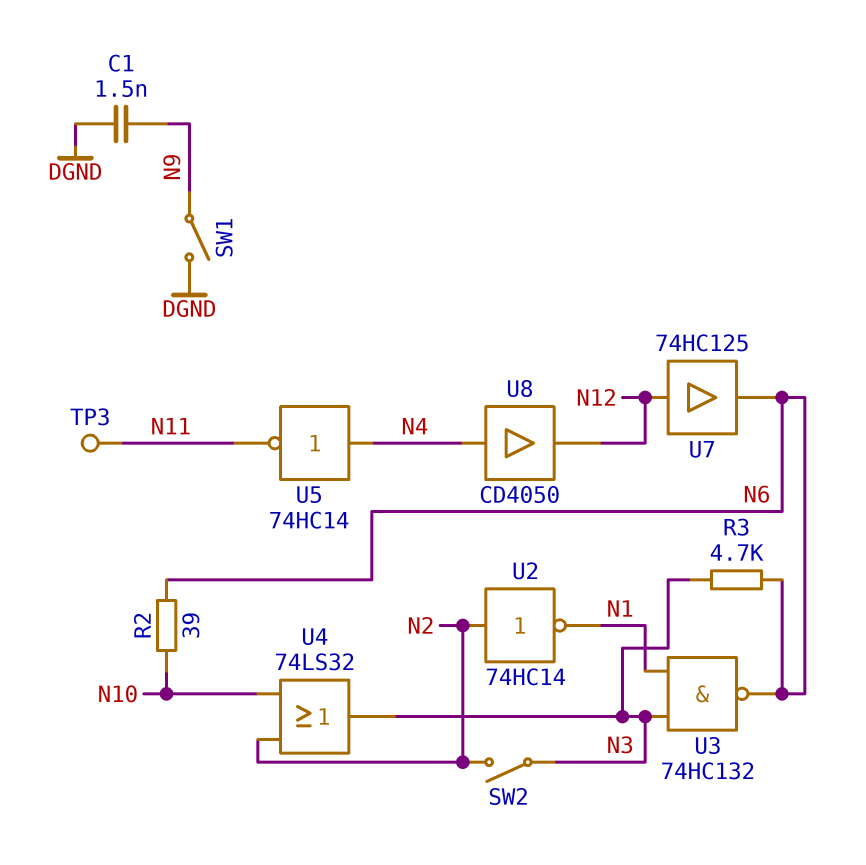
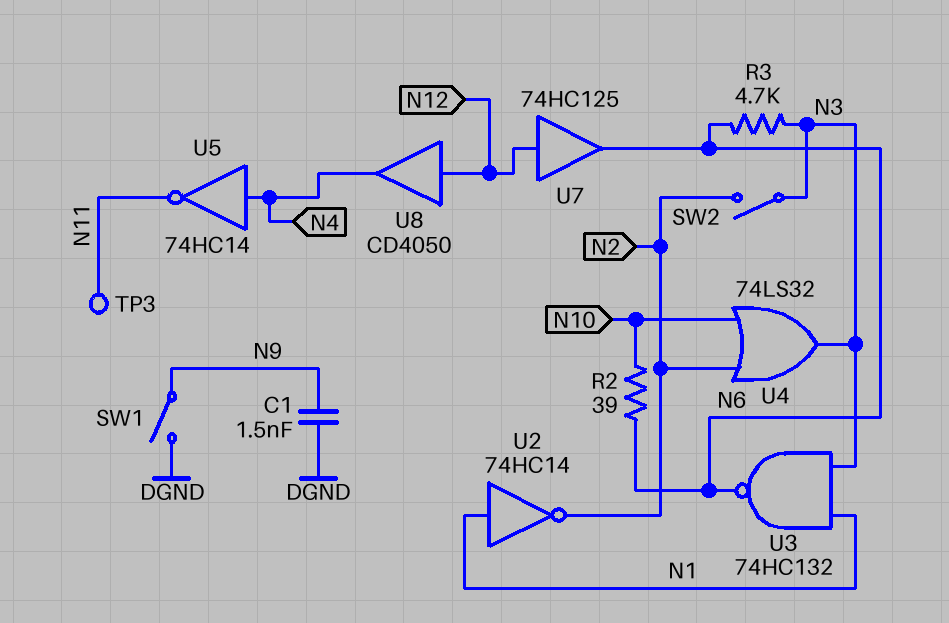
U2: NOT 74HC14 (in N2, out N1) -> NOT 74HC14 (in N1, out N2)
U8: buffer CD4050 (in N4, out N12) -> buffer CD4050 (in N12, out N4)

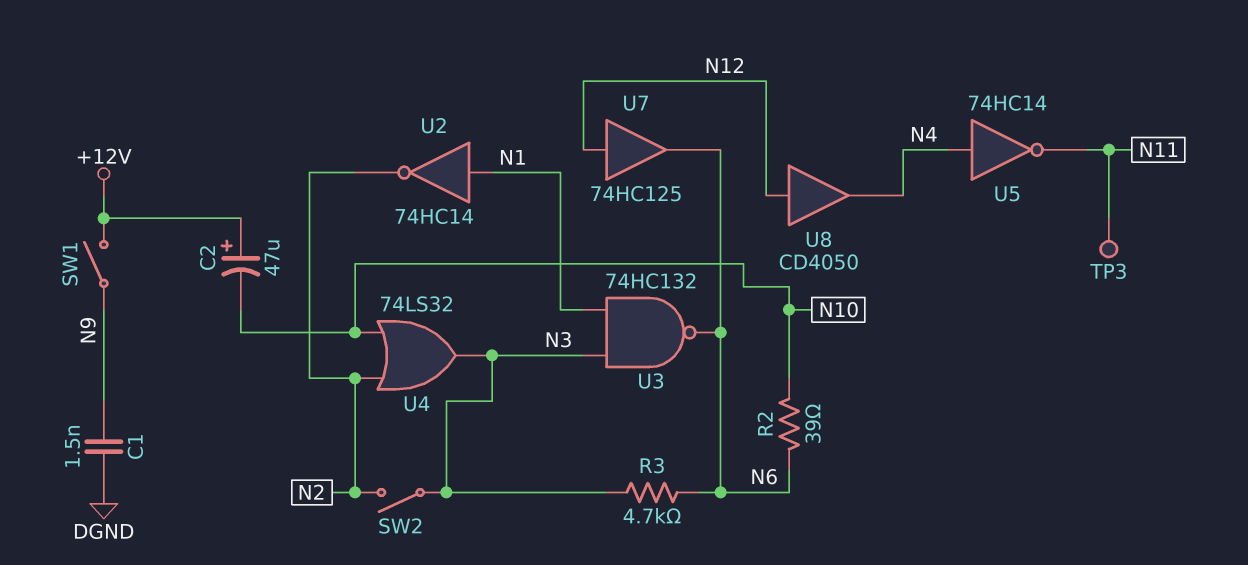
C2: none -> 47uF (plus +12V, minus N10)
SW1: switch (DGND, N9) -> switch (+12V, N9)

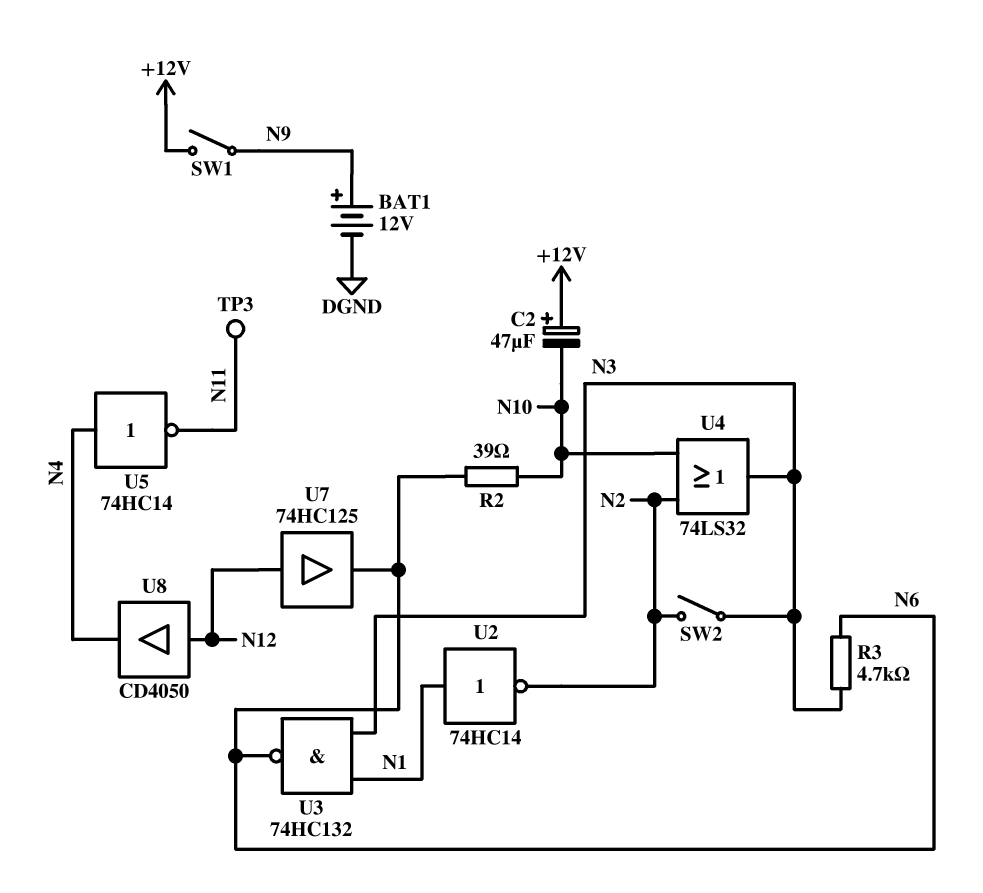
BAT1: none -> 12V (plus N9, minus DGND)
C1: 1.5nF (DGND, N9) -> none

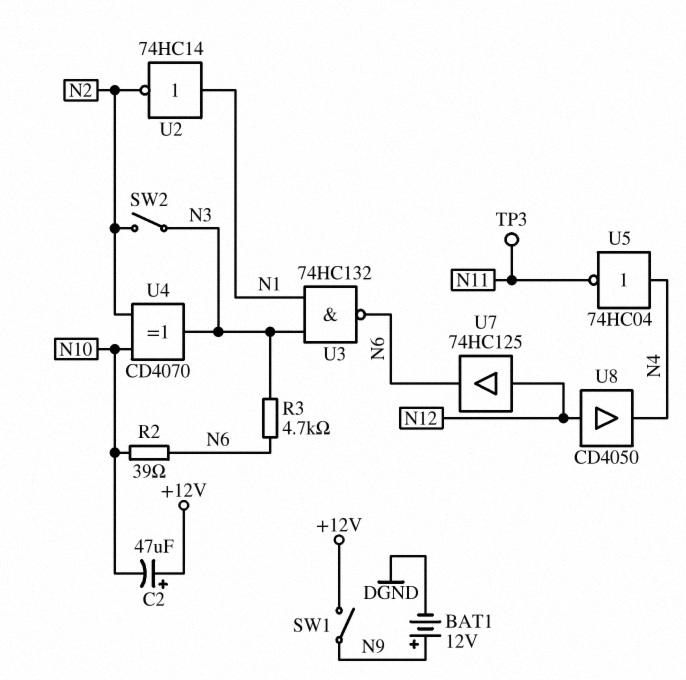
U4: OR 74LS32 (in N2, in N10, out N3) -> XOR CD4070 (in N2, in N10, out N3)
U5: NOT 74HC14 (in N4, out N11) -> NOT 74HC04 (in N4, out N11)

